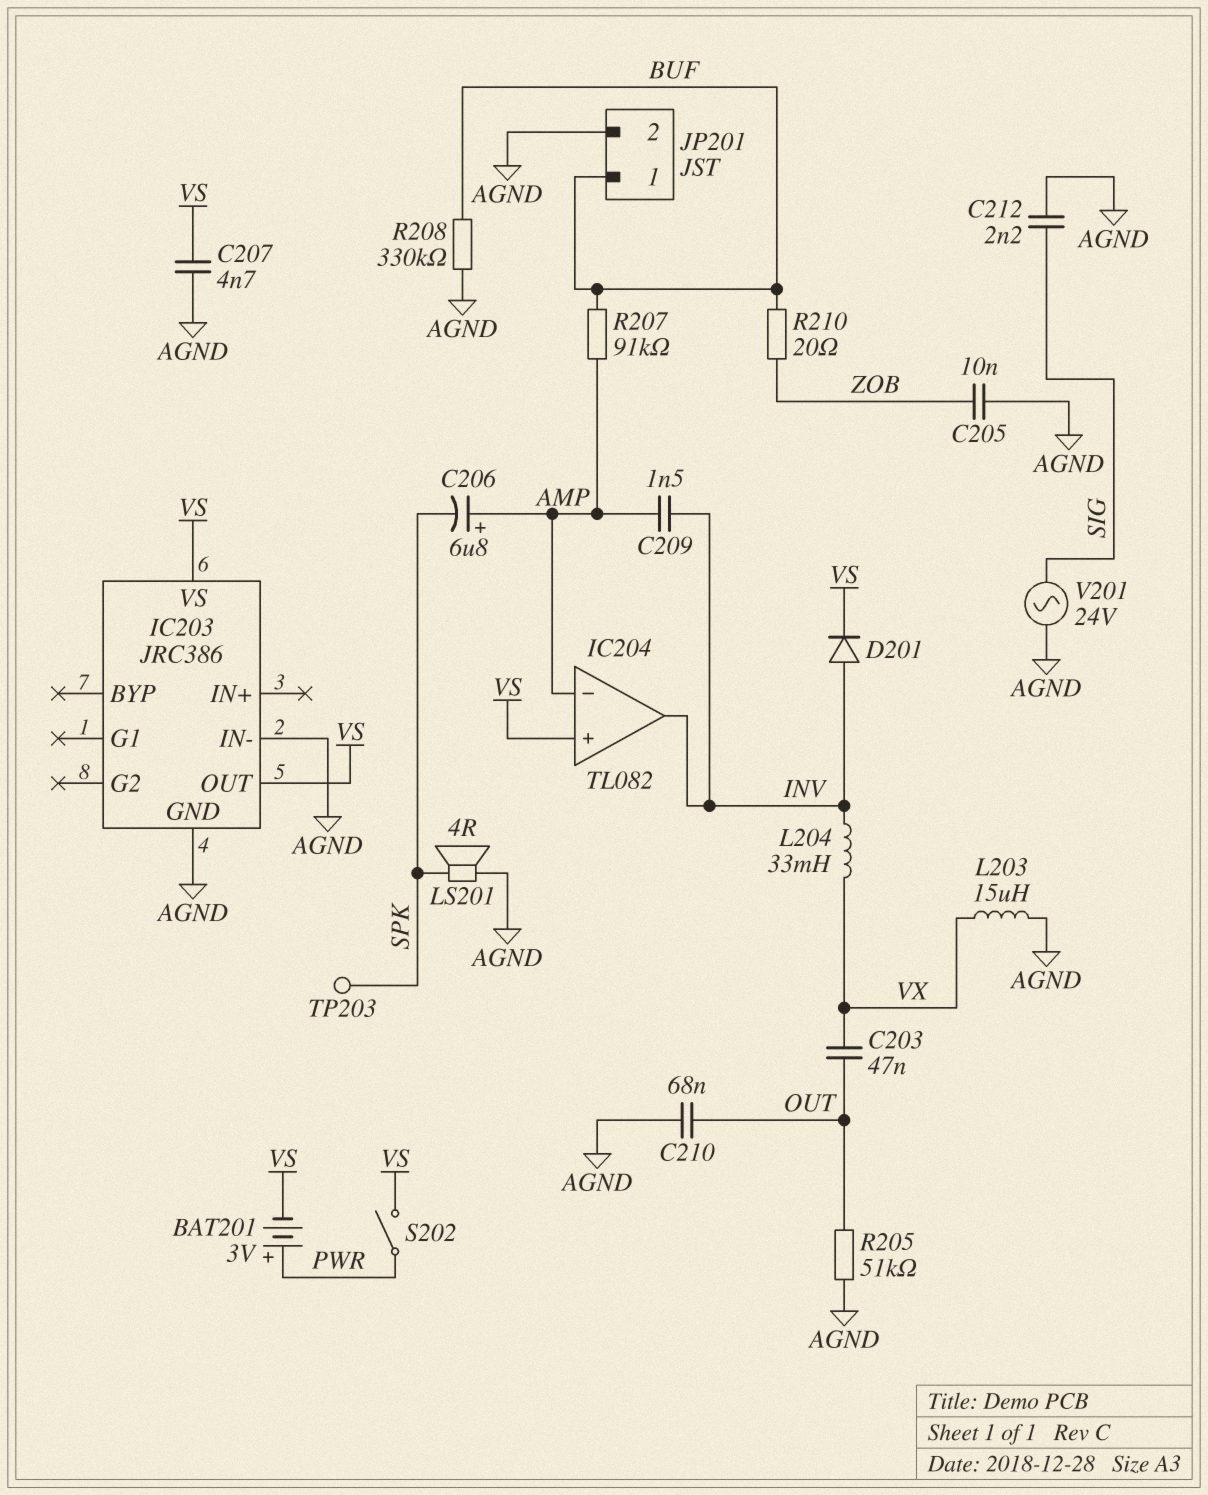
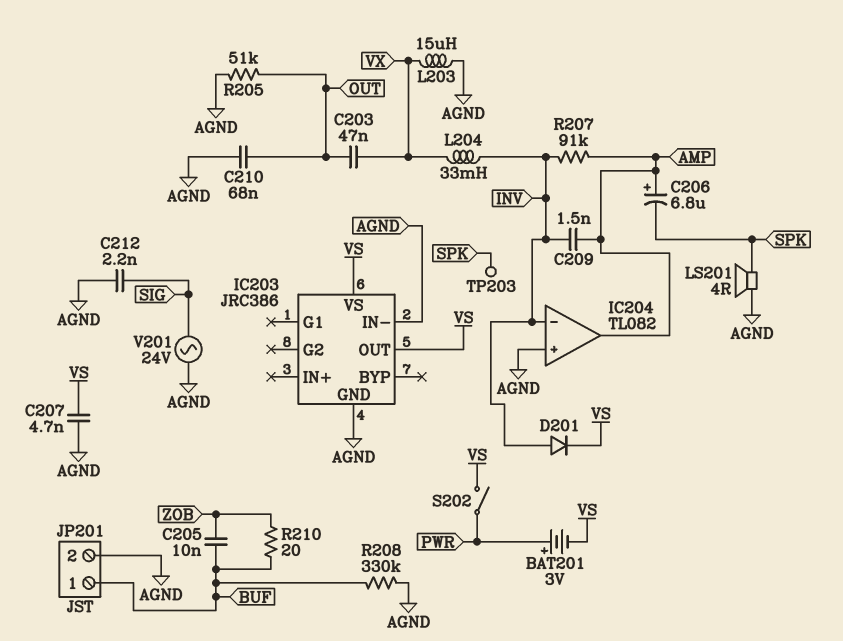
C205: 10nF (AGND, ZOB) -> 10nF (BUF, ZOB)
IC204 pin in+: VS -> AGND
IC204 pin in-: AMP -> INV
IC204 pin out: INV -> AMP
R207: 91k (AMP, BUF) -> 91k (AMP, INV)

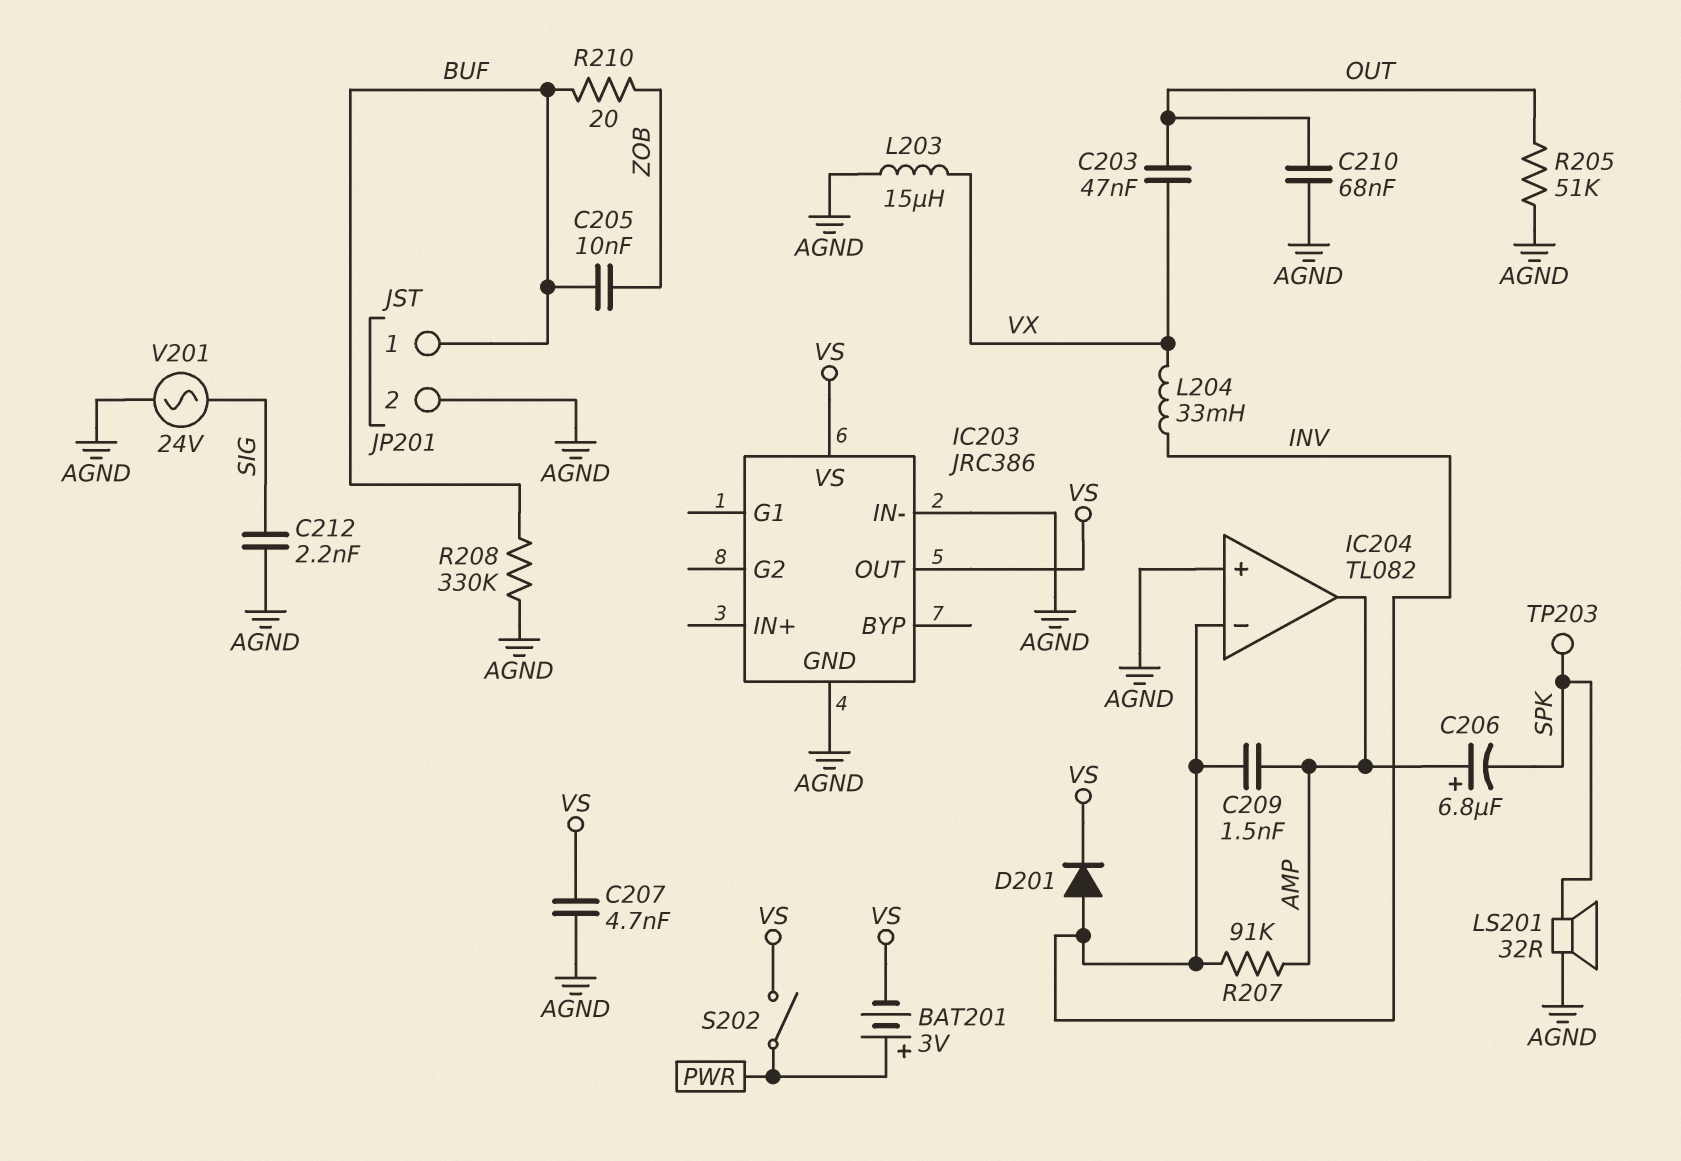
LS201: speaker 4R (AGND, SPK) -> speaker 32R (AGND, SPK)

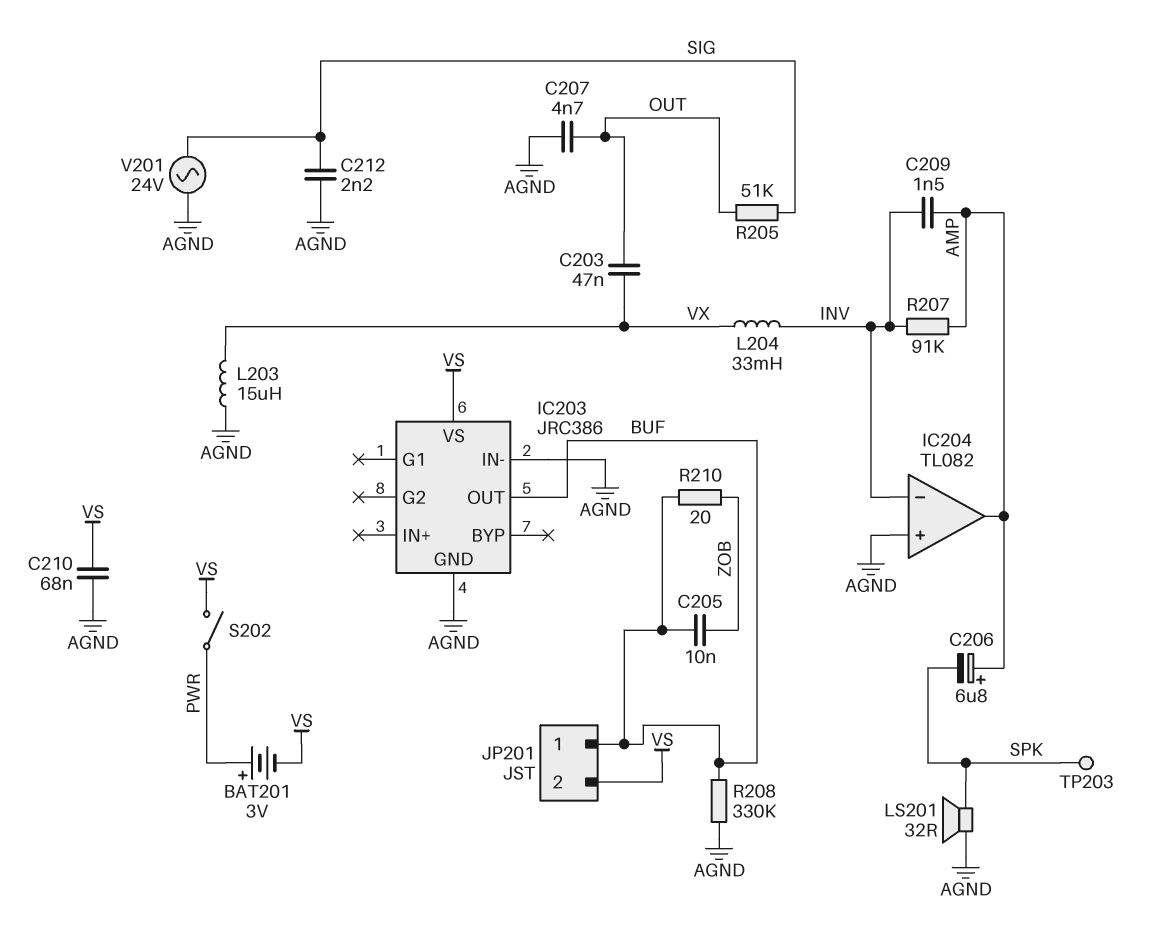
C207: 4.7nF (AGND, VS) -> 4.7nF (AGND, OUT)
C210: 68nF (AGND, OUT) -> 68nF (AGND, VS)
D201: diode (A INV, K VS) -> none
IC203 pin OUT: VS -> BUF
JP201 pin 2: AGND -> VS
R205: 51k (AGND, OUT) -> 51k (OUT, SIG)

